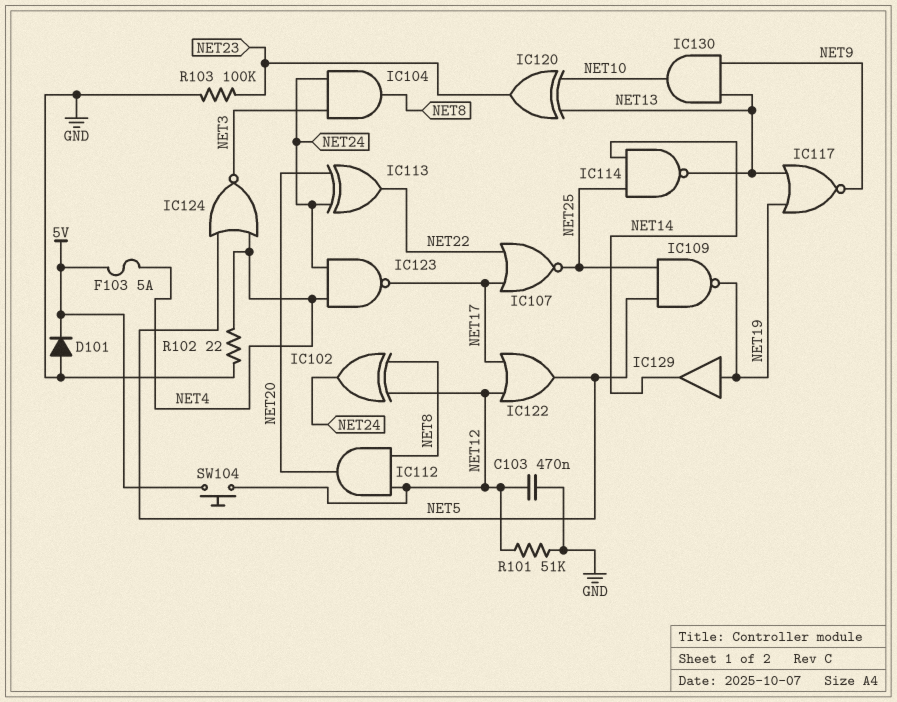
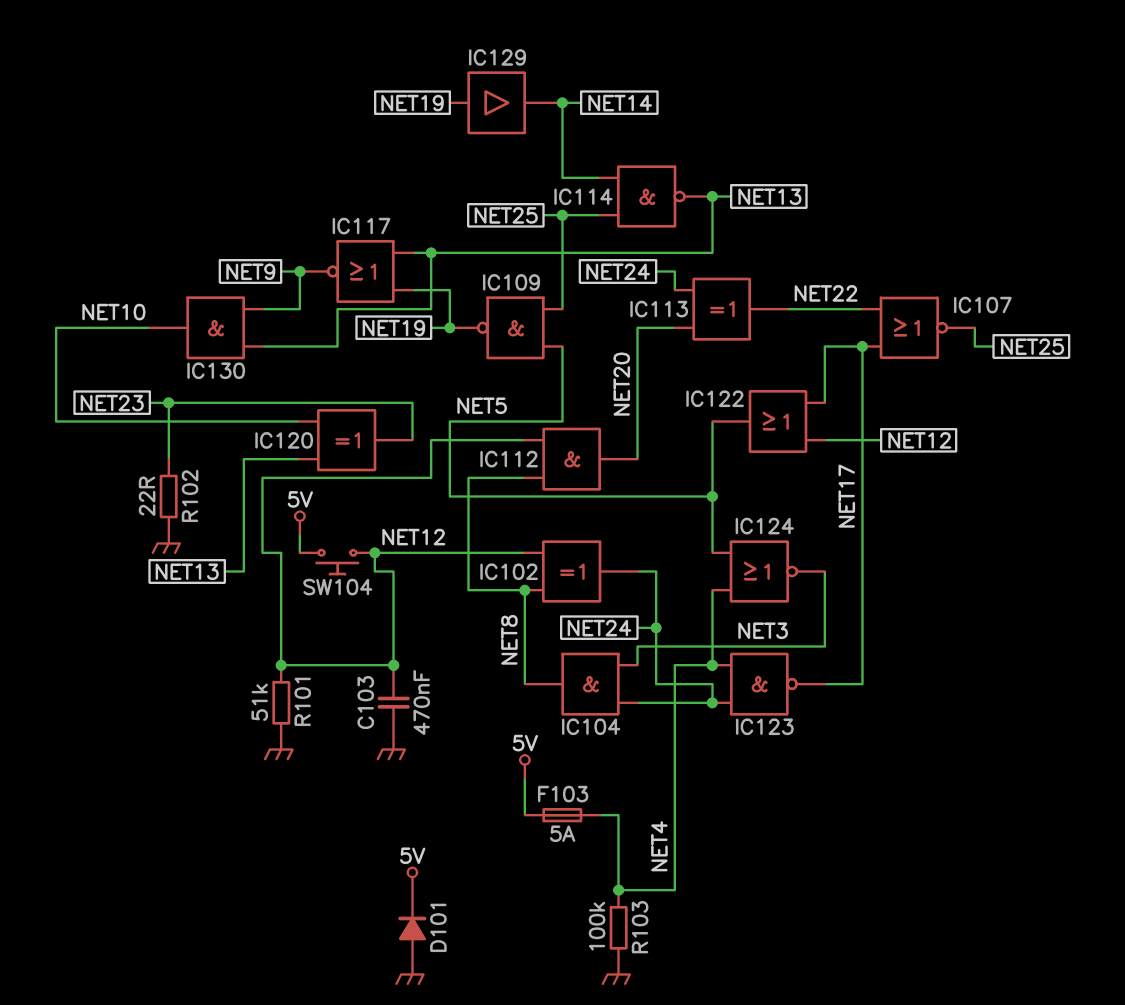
R102: 22 (GND, NET4) -> 22 (GND, NET23)
R103: 100k (GND, NET23) -> 100k (GND, NET4)

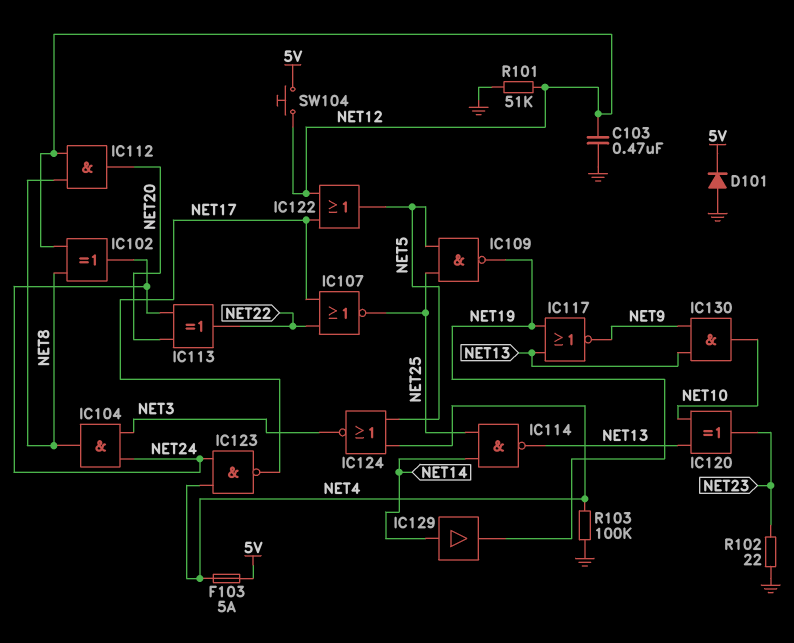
IC129: buffer (in NET19, out NET14) -> buffer (in NET14, out NET19)

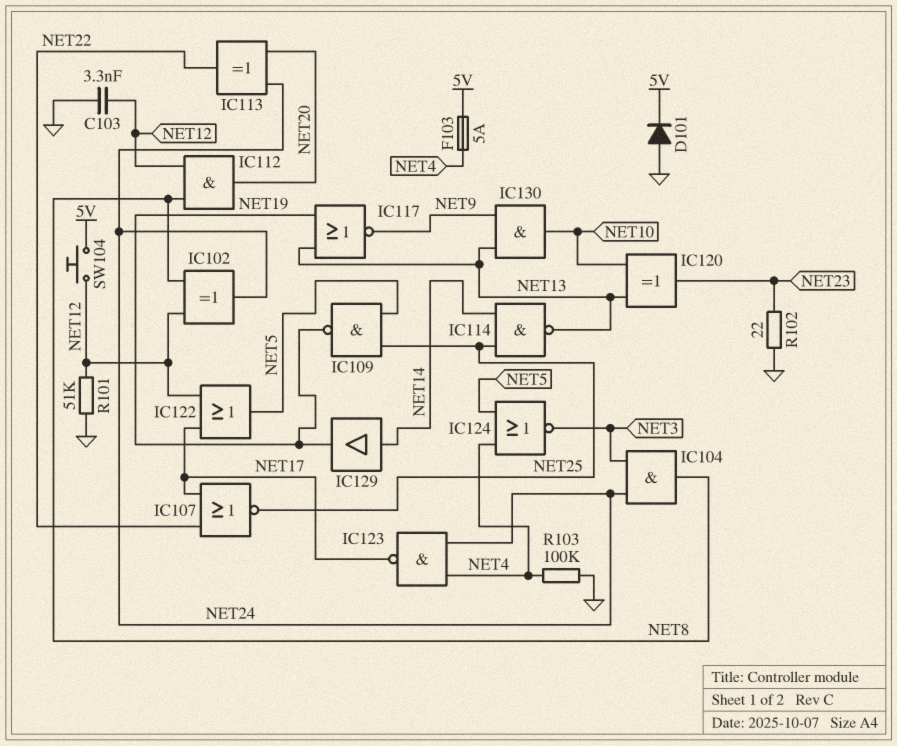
C103: 470nF (GND, NET12) -> 3.3nF (GND, NET12)

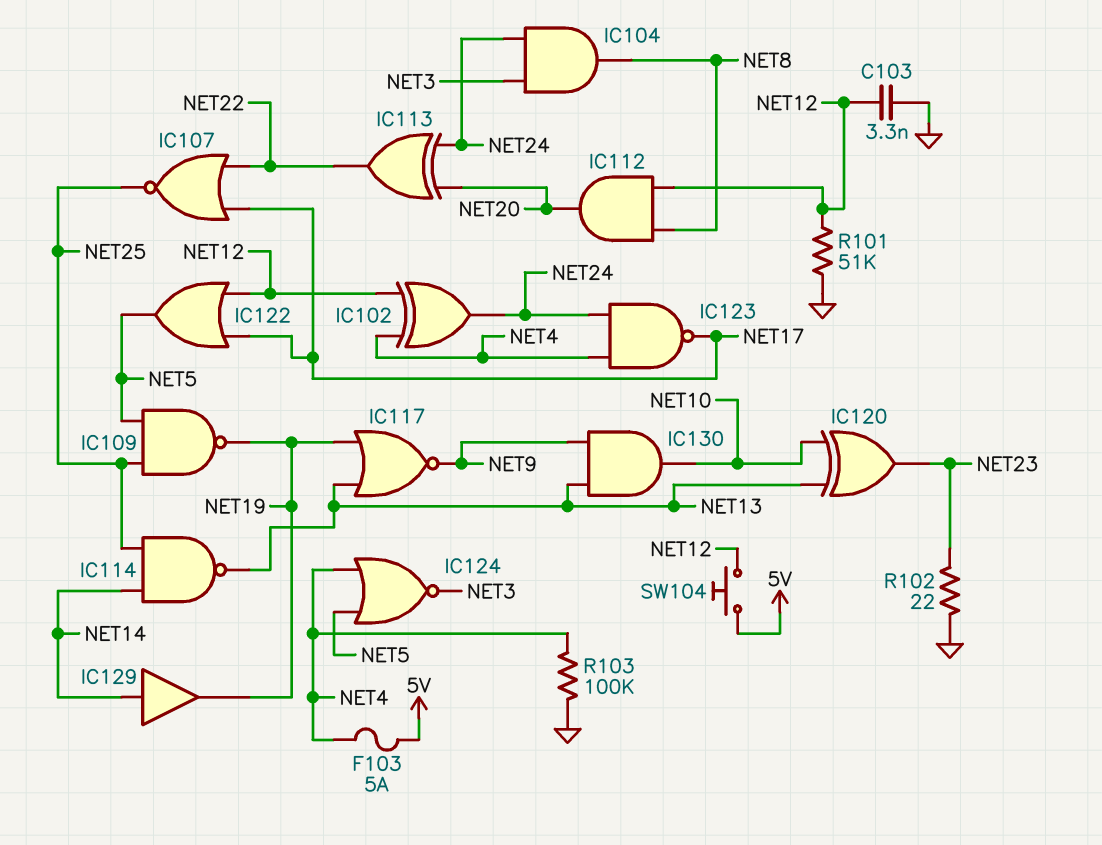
D101: diode (A GND, K 5V) -> none
IC102: XOR (in NET8, in NET12, out NET24) -> XOR (in NET4, in NET12, out NET24)

